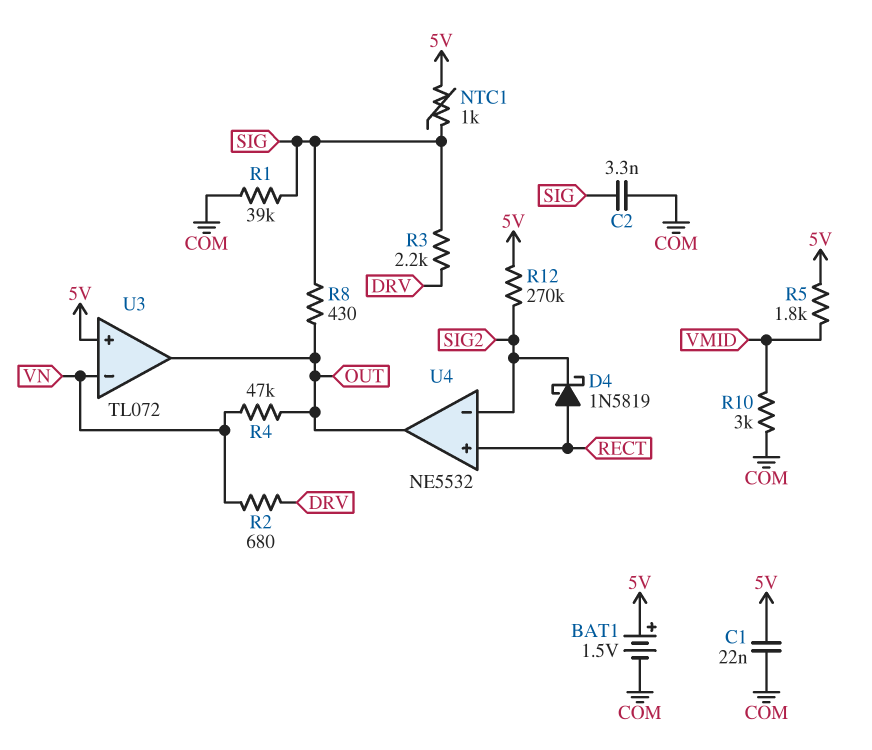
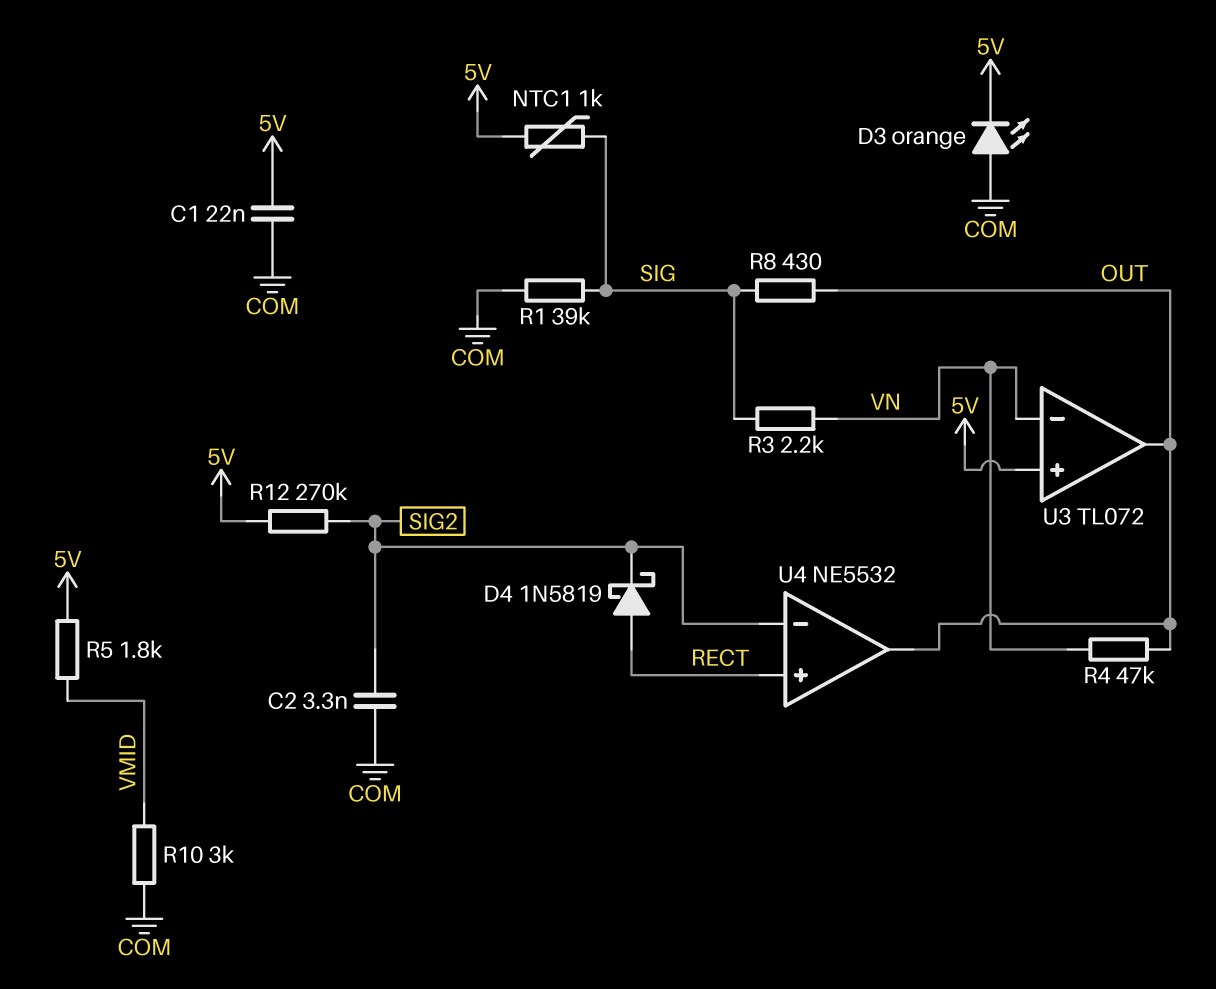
BAT1: 1.5V (plus 5V, minus COM) -> none
C2: 3.3nF (COM, SIG) -> 3.3nF (COM, SIG2)
D3: none -> LED orange (A COM, K 5V)
R2: 680 (DRV, VN) -> none
R3: 2.2k (DRV, SIG) -> 2.2k (SIG, VN)

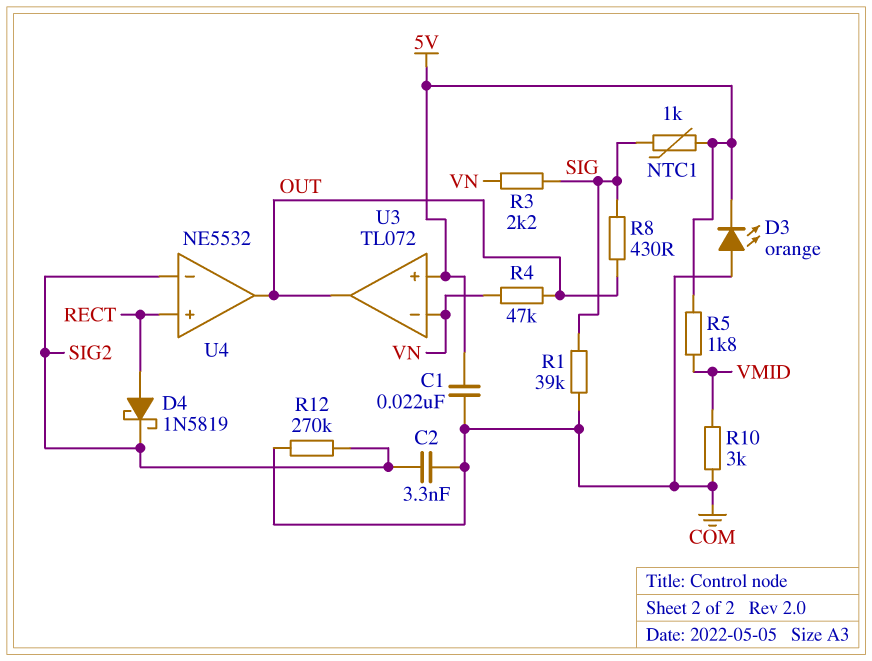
R12: 270k (5V, SIG2) -> 270k (COM, SIG2)

